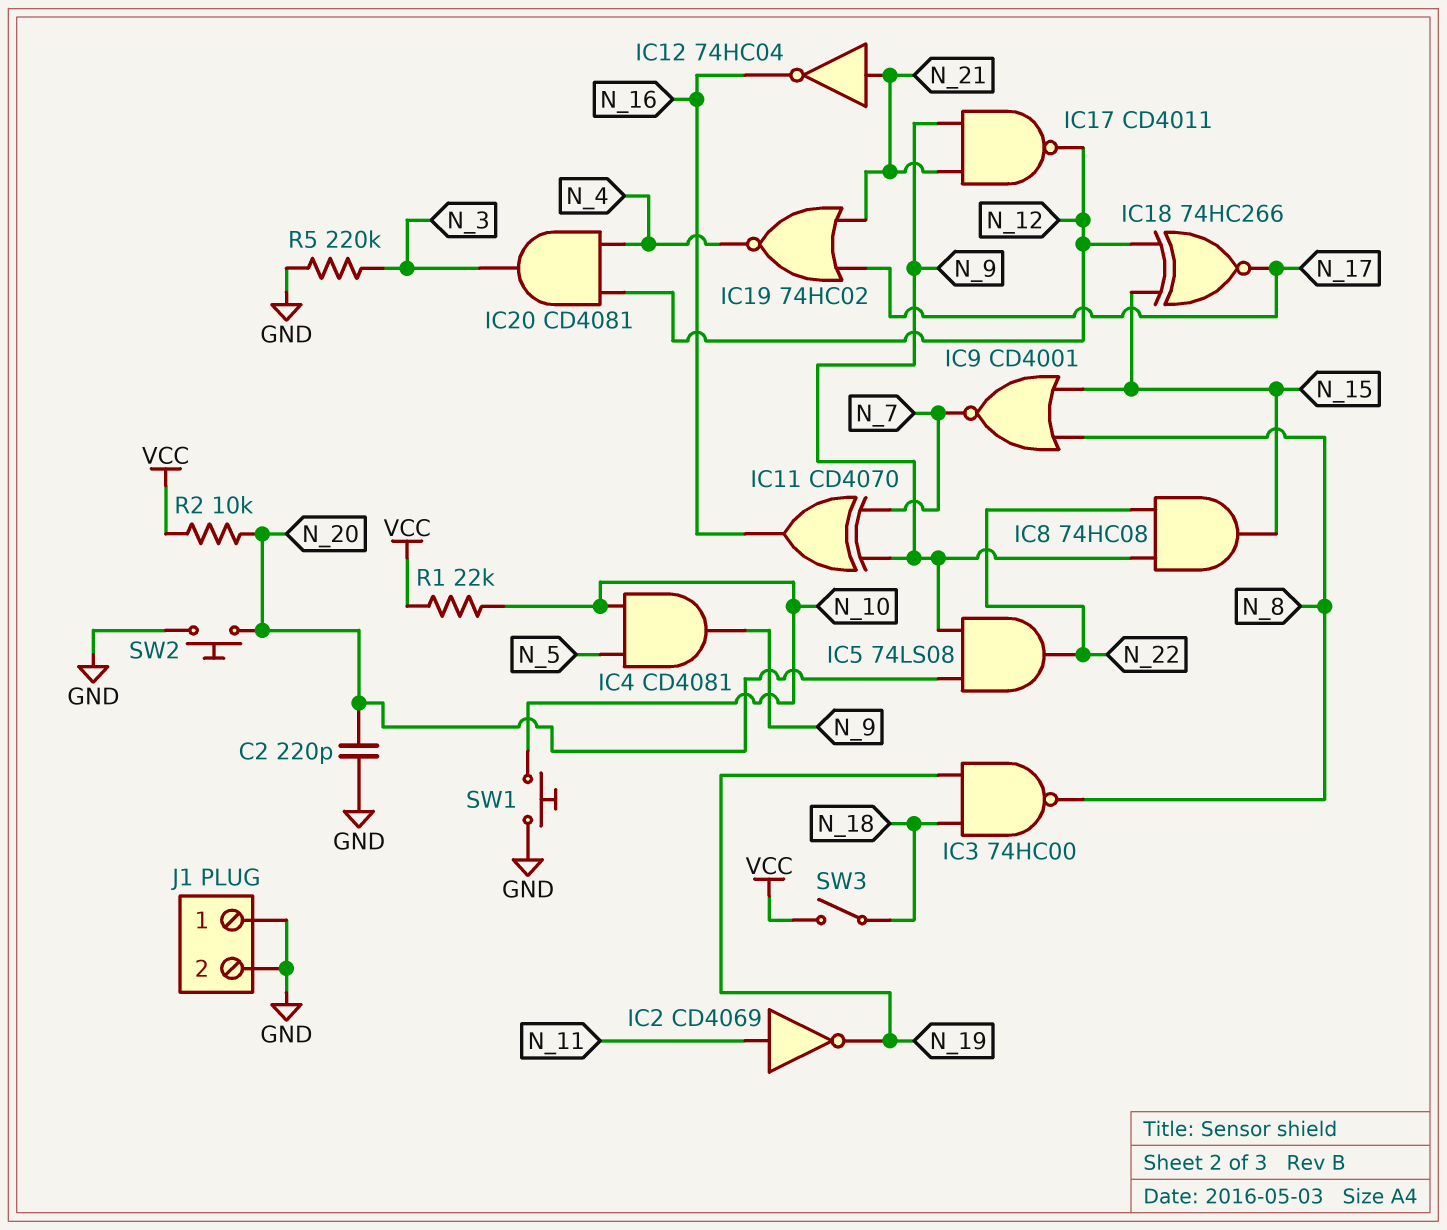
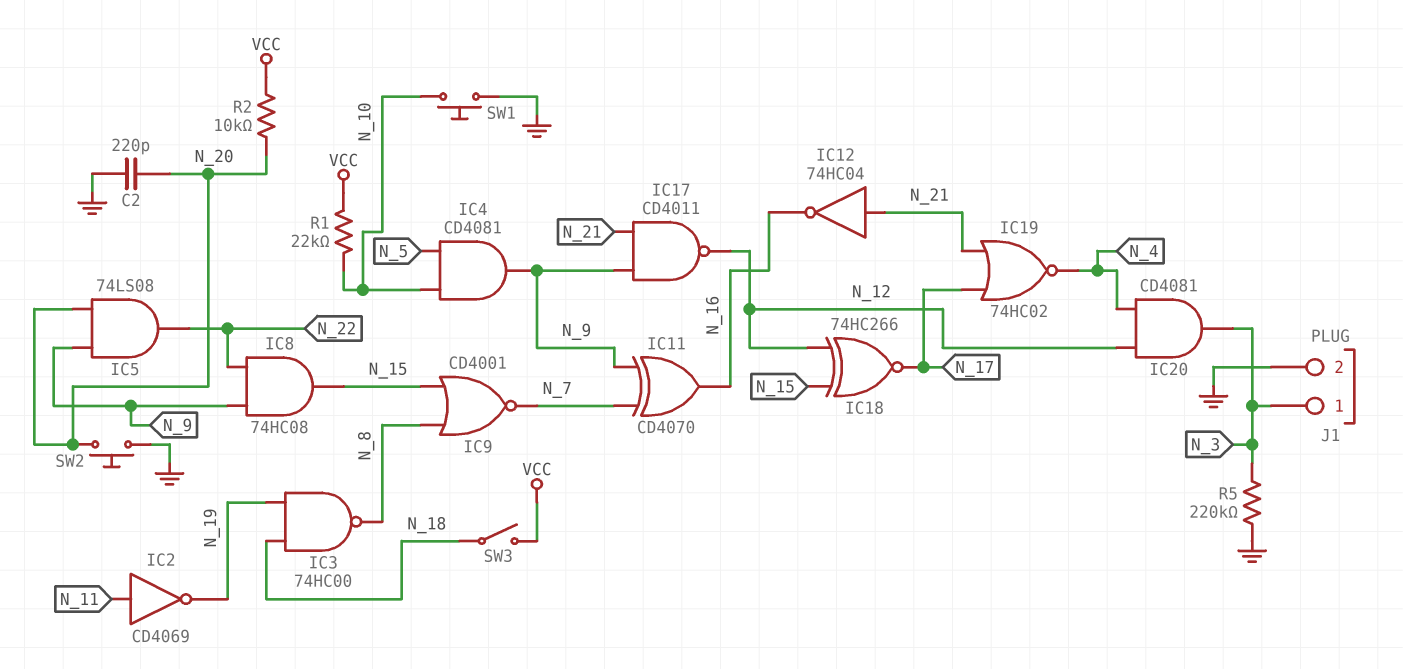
J1 pin 1: GND -> N_3

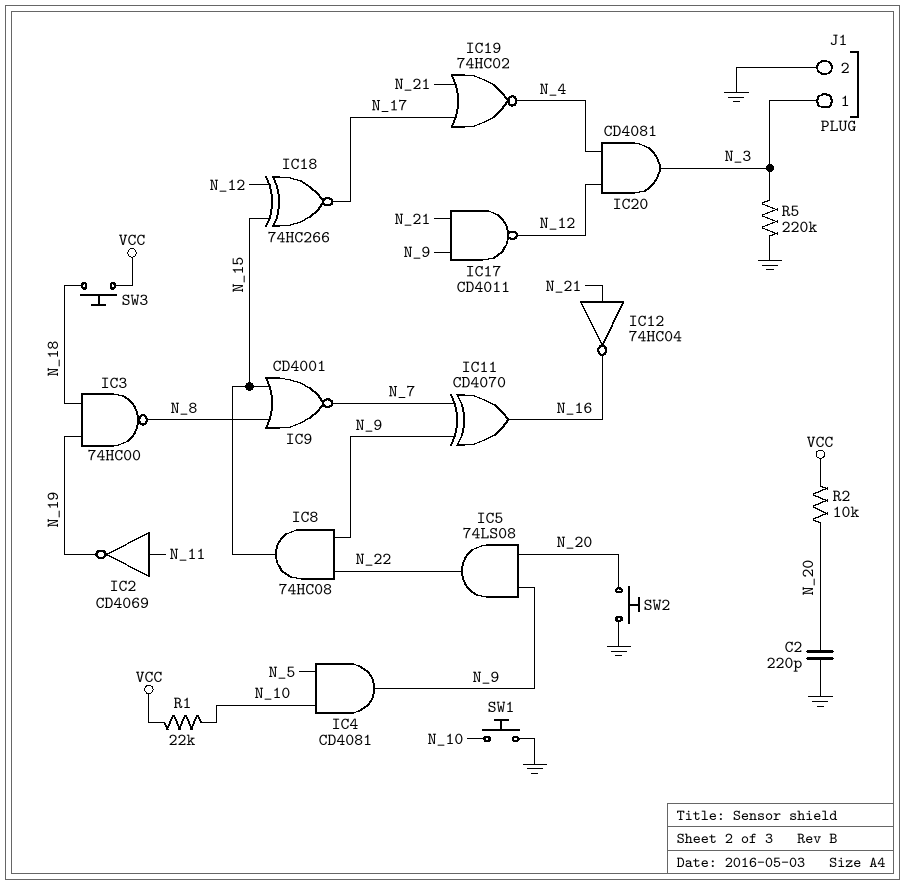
SW3: switch (N_18, VCC) -> button (N_18, VCC)

